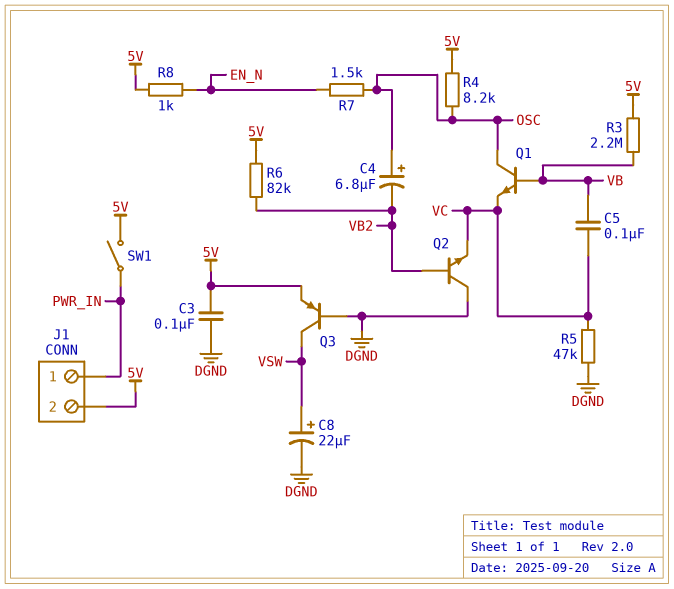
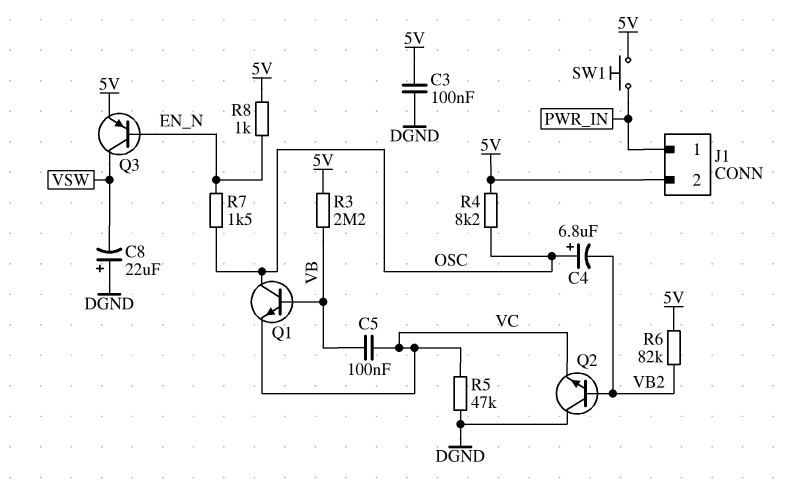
C8: 22uF (plus VSW, minus DGND) -> 22uF (plus DGND, minus VSW)
Q3: PNP (B DGND, C VSW, E 5V) -> PNP (B EN_N, C VSW, E 5V)
SW1: switch (5V, PWR_IN) -> button (5V, PWR_IN)

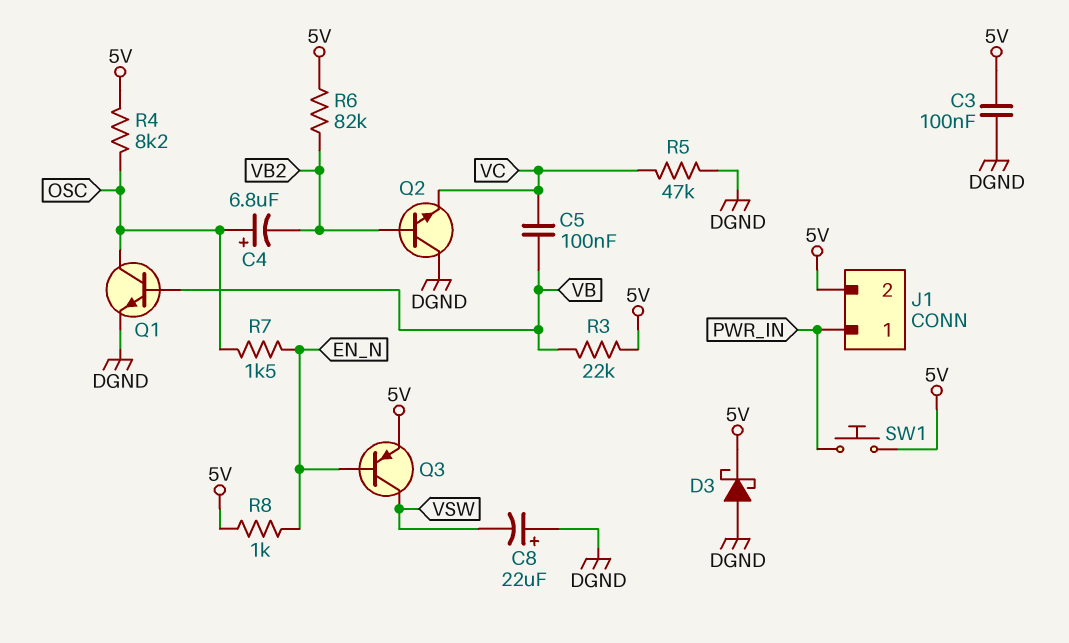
D3: none -> schottky (A DGND, K 5V)
Q1: NPN (B VB, C OSC, E VC) -> NPN (B VB, C OSC, E DGND)
R3: 2.2M (5V, VB) -> 22k (5V, VB)

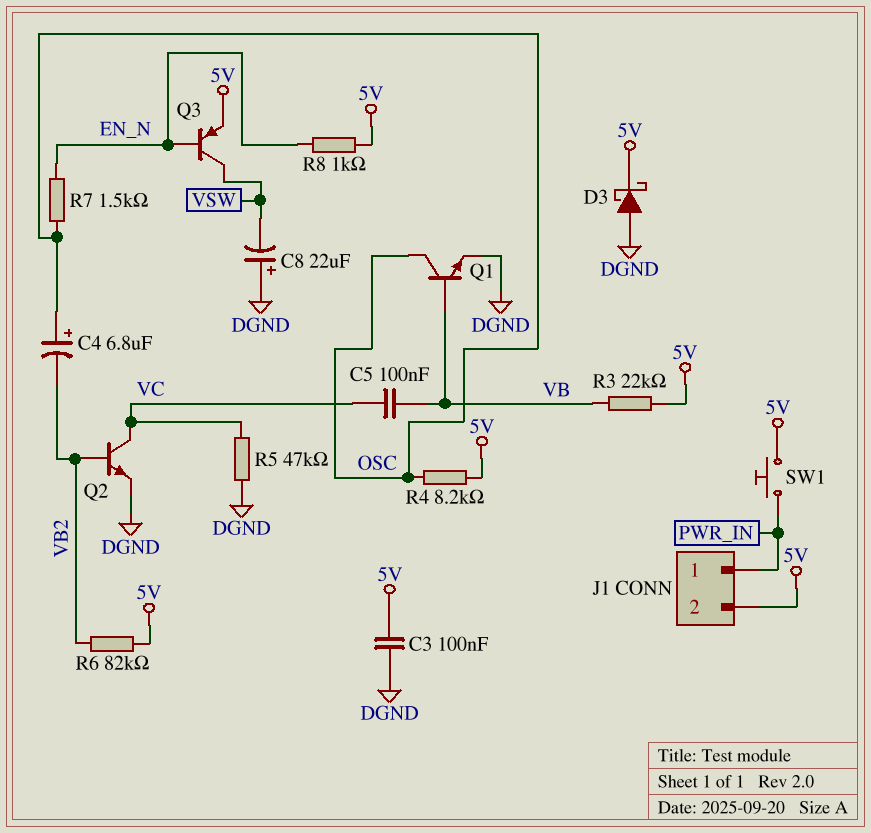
Q2: NPN (B VB2, C DGND, E VC) -> NPN (B VB2, C VC, E DGND)

